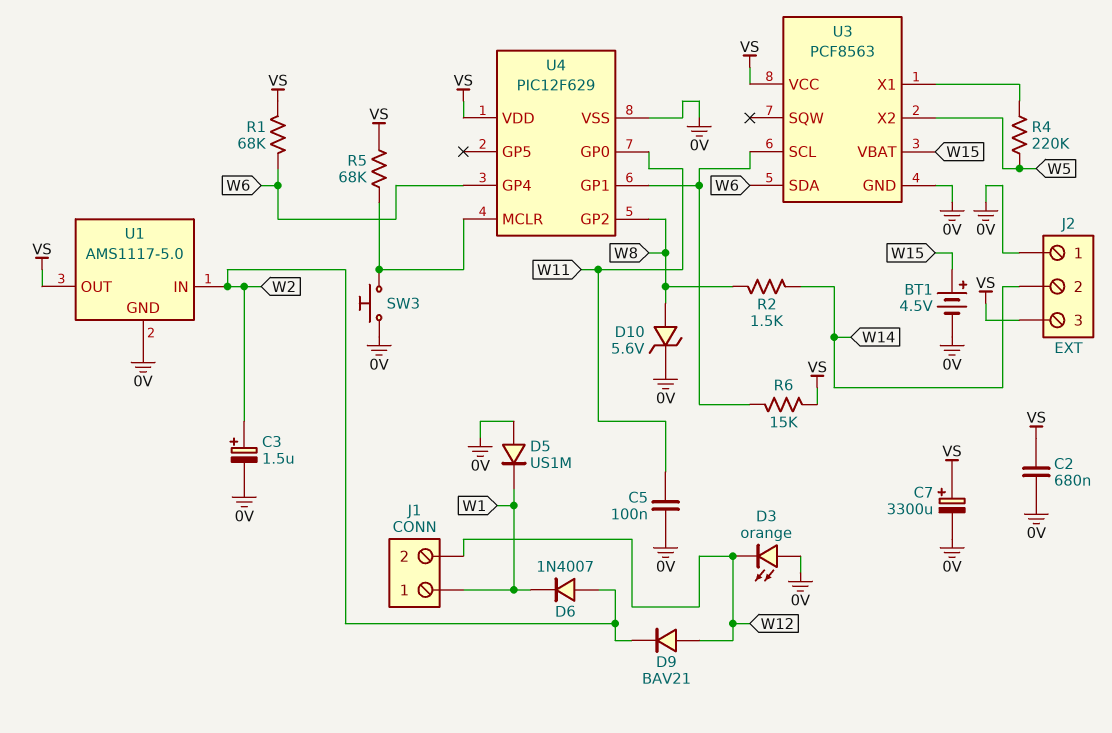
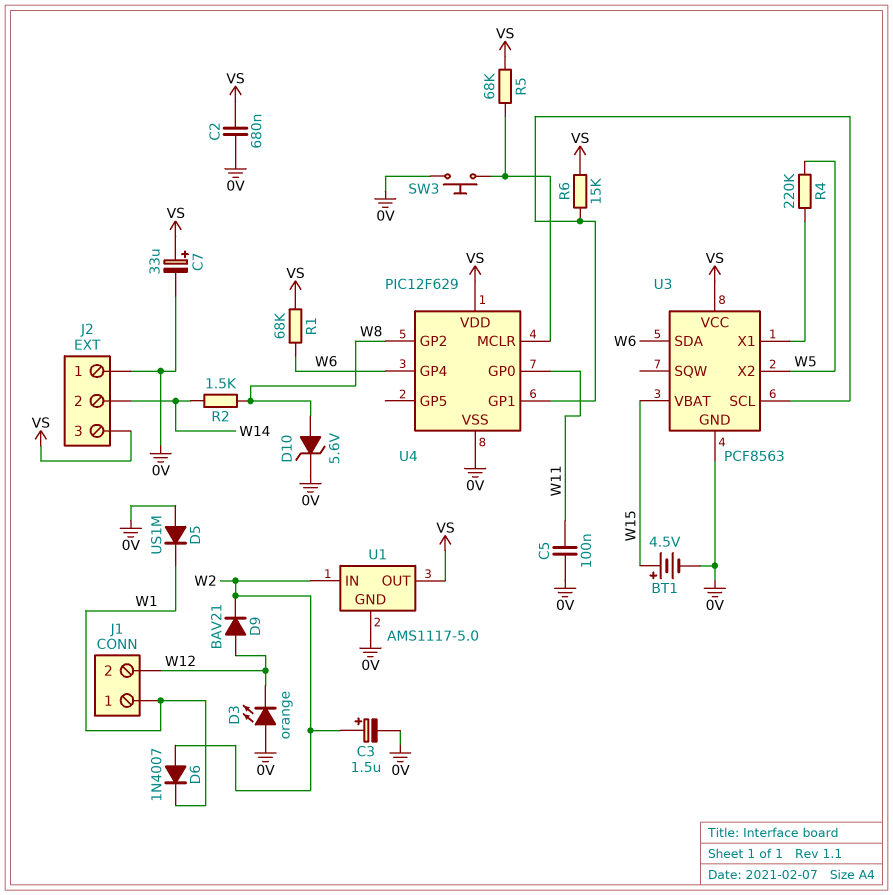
C7: 3300uF (plus VS, minus 0V) -> 33uF (plus VS, minus 0V)

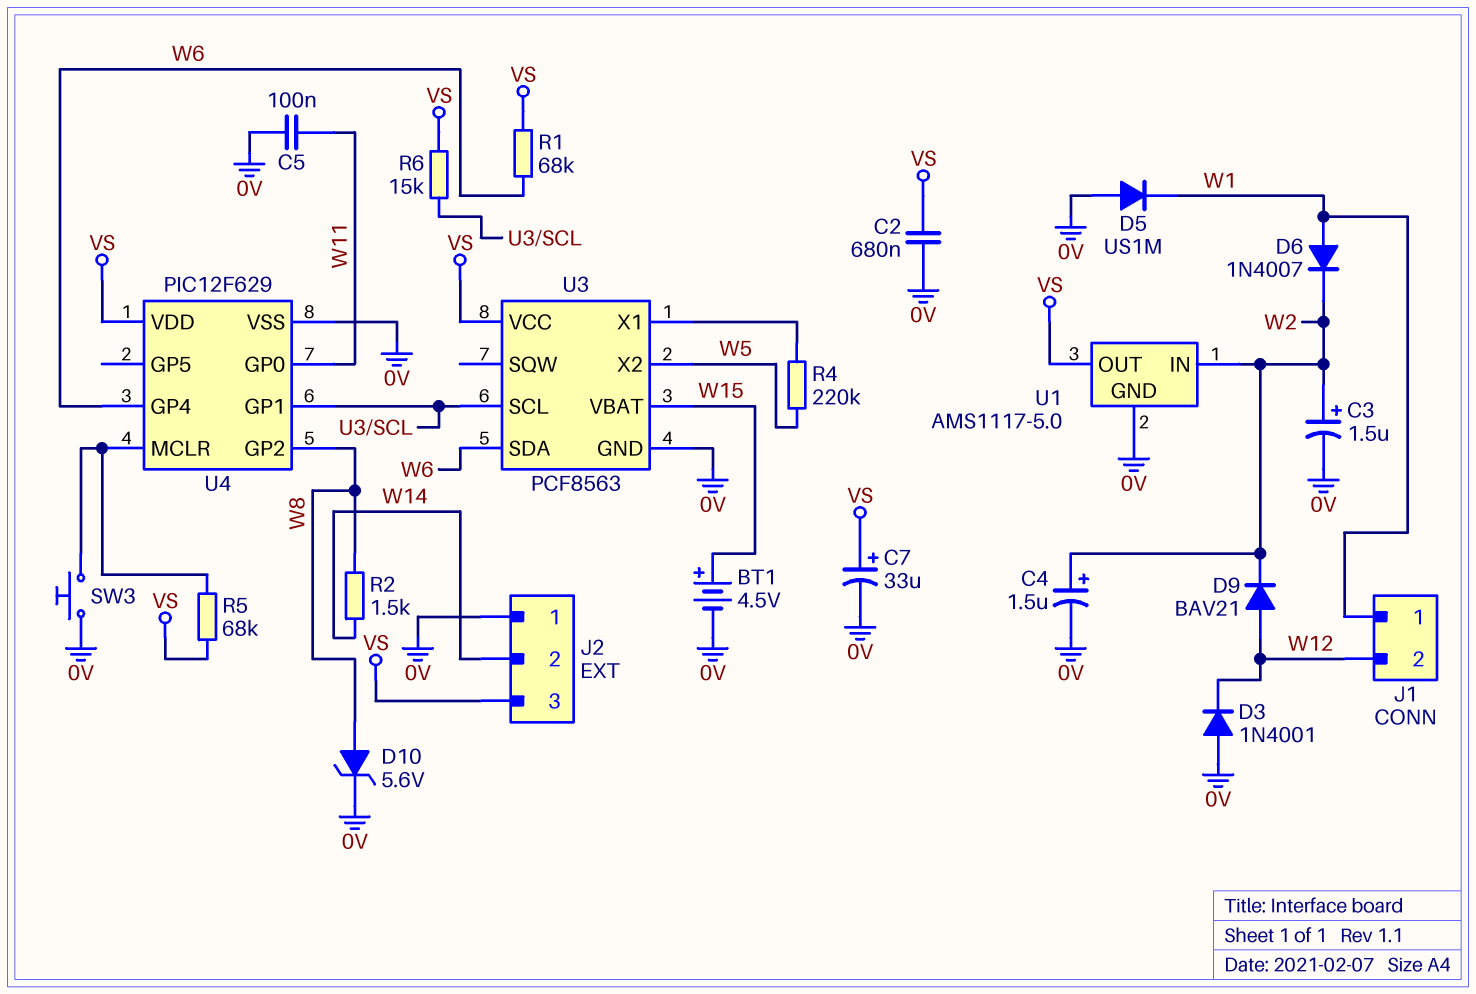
C4: none -> 1.5uF (plus W2, minus 0V)
D3: LED orange (A 0V, K W12) -> diode 1N4001 (A 0V, K W12)
D6: diode 1N4007 (A W2, K W1) -> diode 1N4007 (A W1, K W2)

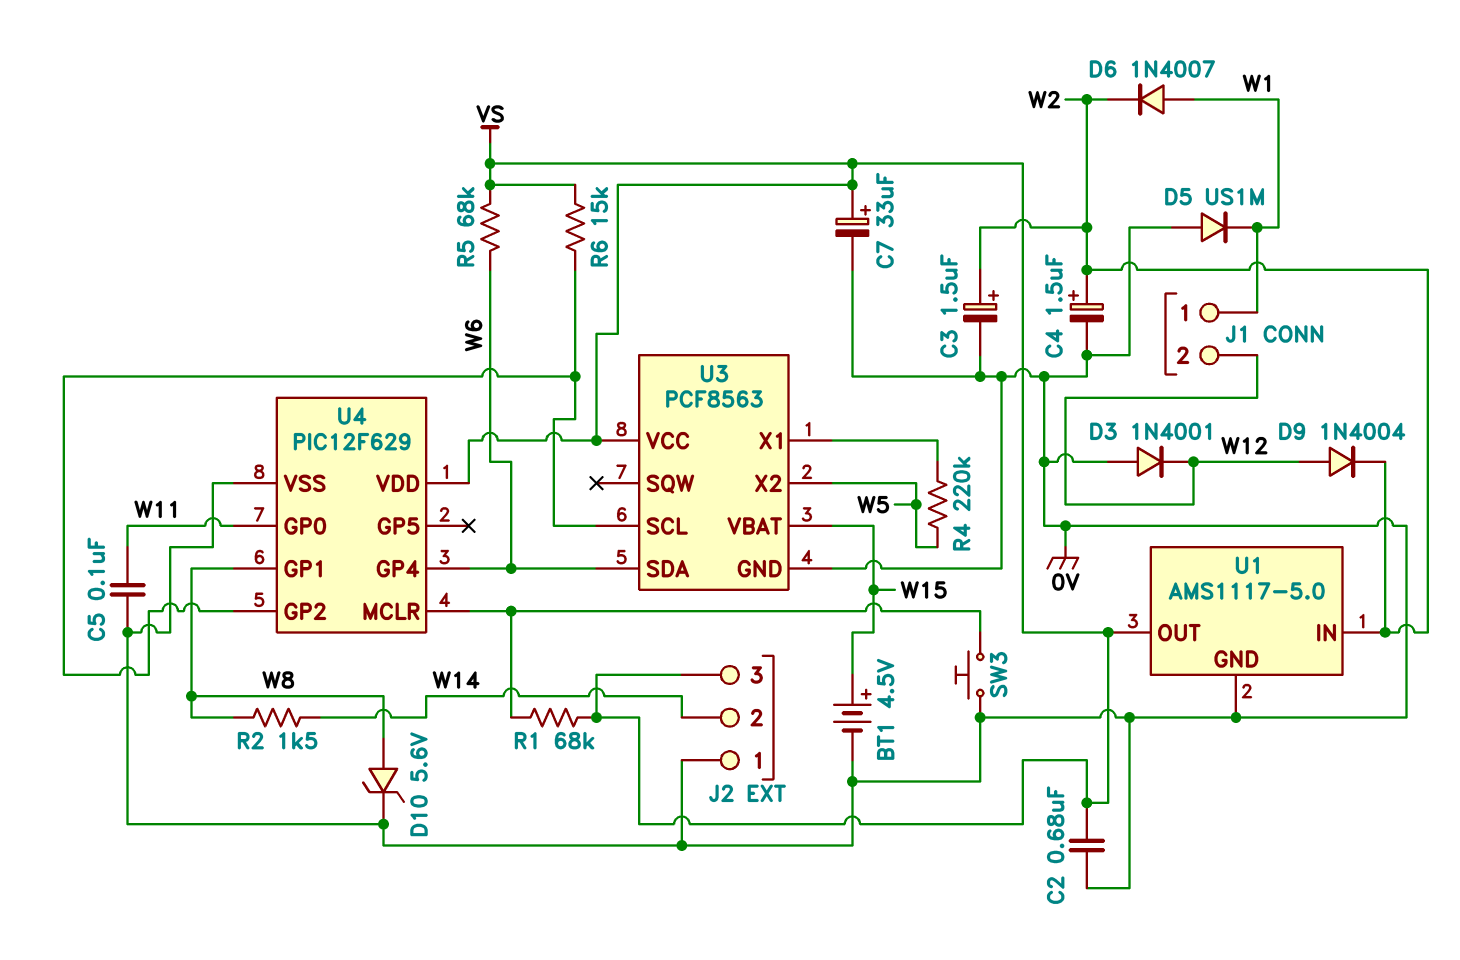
D9: diode BAV21 (A W12, K W2) -> diode 1N4004 (A W12, K W2)
R1: 68k (VS, W6) -> 68k (U4/MCLR, VS)
R5: 68k (U4/MCLR, VS) -> 68k (VS, W6)
U4 pin GP1: U3/SCL -> W8
U4 pin GP2: W8 -> U3/SCL

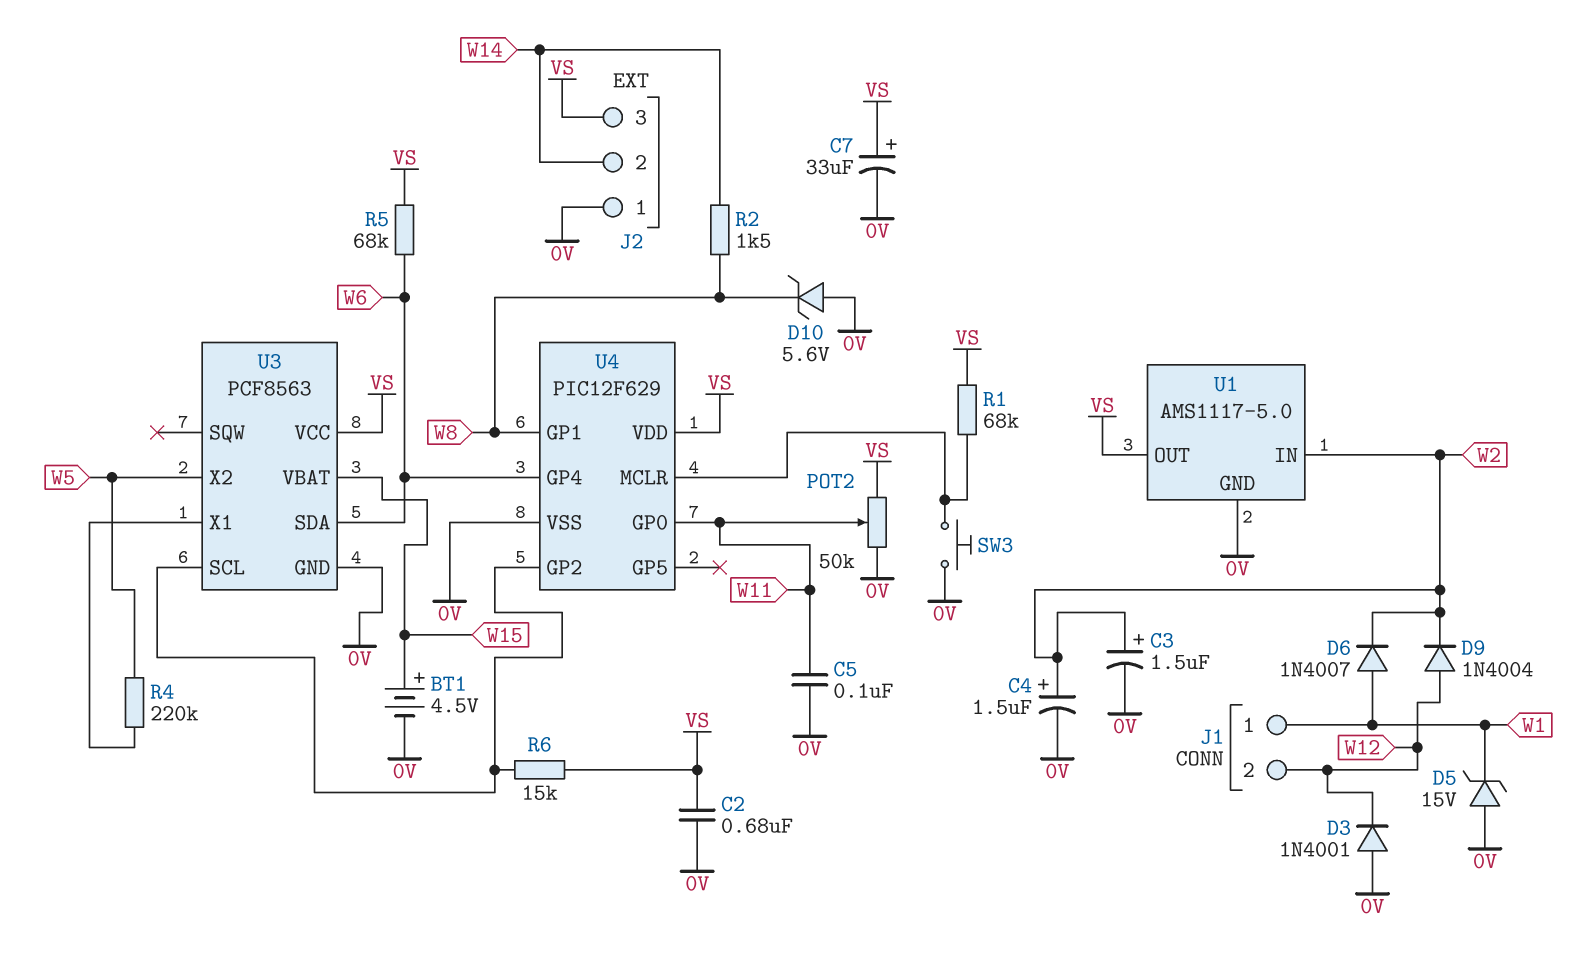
D5: diode US1M (A 0V, K W1) -> zener 15V (A 0V, K W1)
D10: zener 5.6V (A W8, K 0V) -> zener 5.6V (A 0V, K W8)
POT2: none -> 50k (0V, VS, wiper W11)

